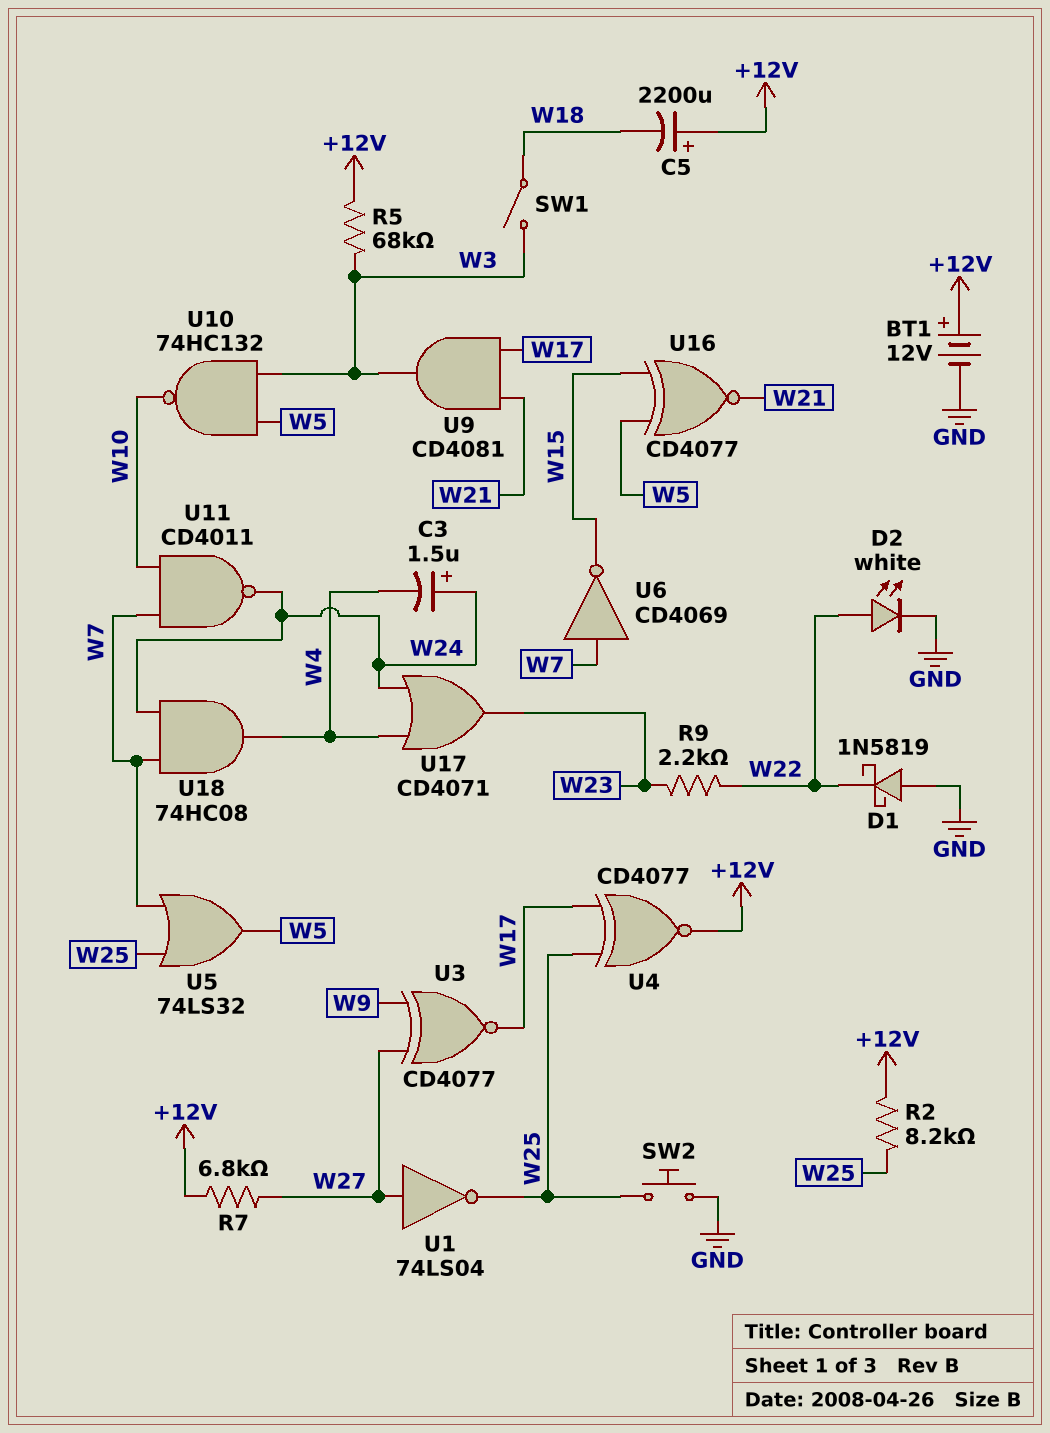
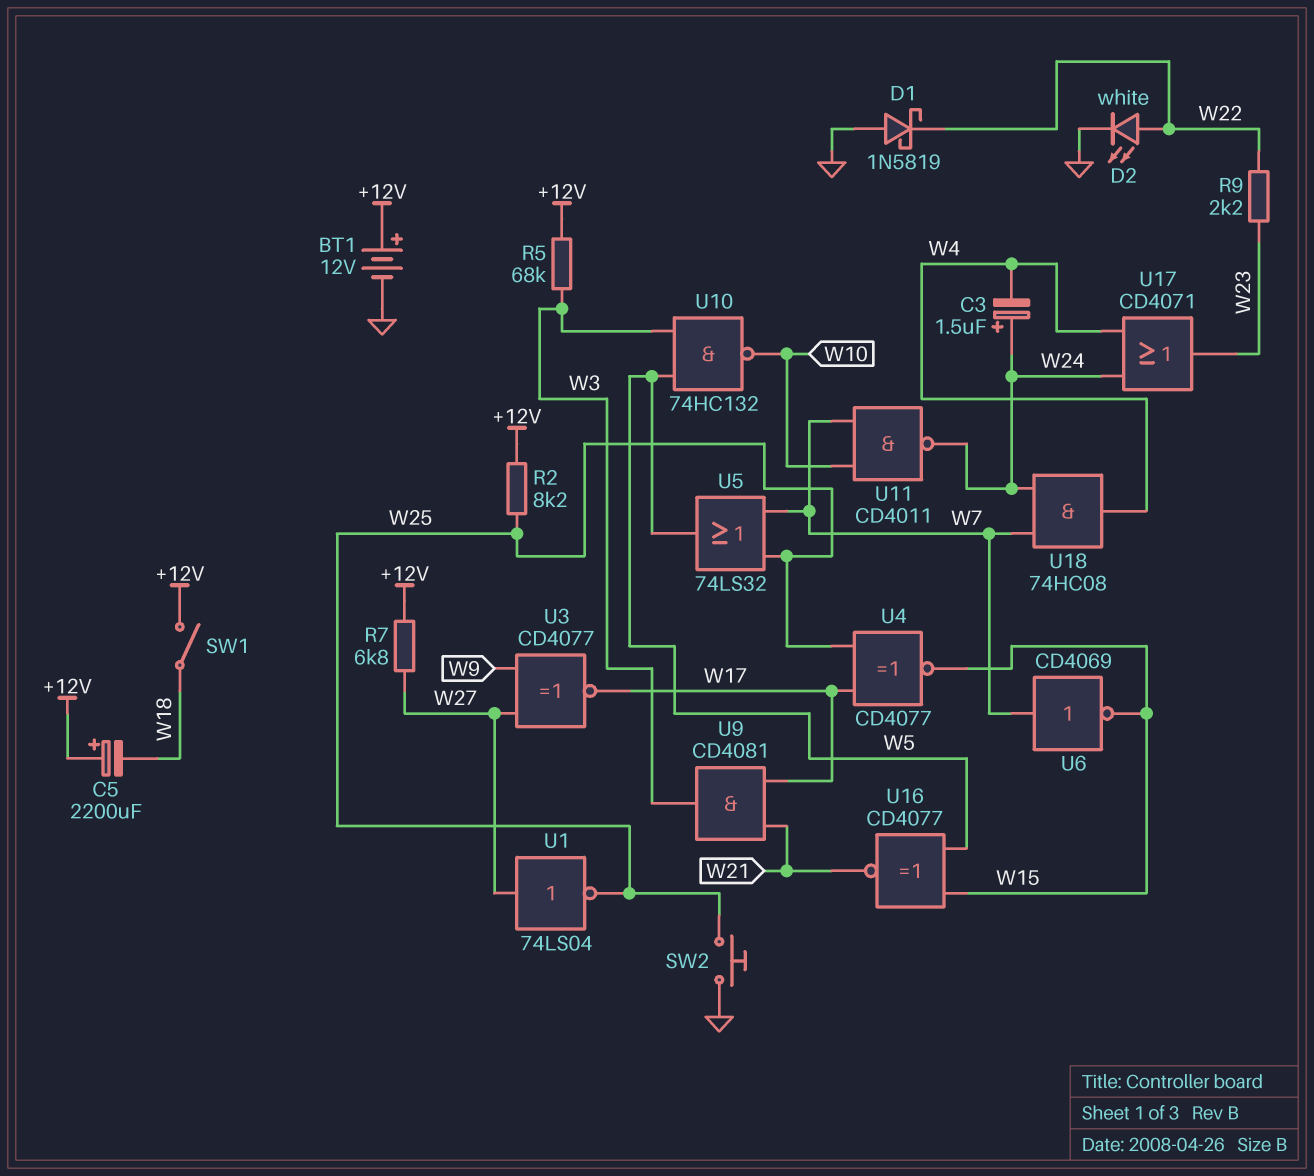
SW1: switch (W3, W18) -> switch (+12V, W18)
U4: XNOR CD4077 (in W17, in W25, out +12V) -> XNOR CD4077 (in W17, in W25, out W15)

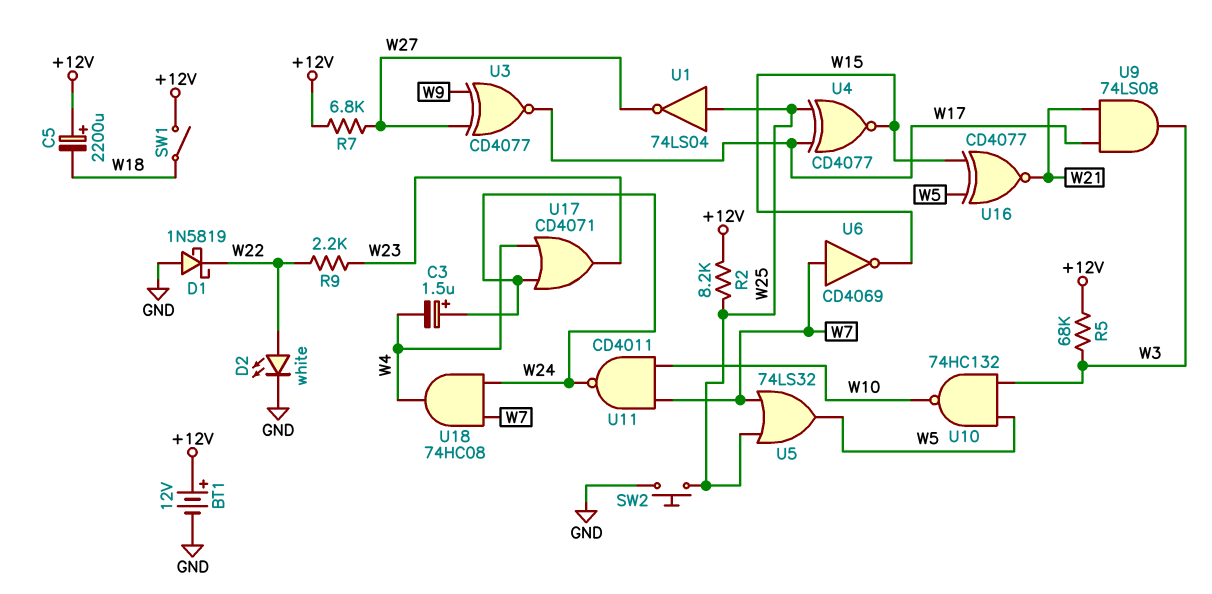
U1: NOT 74LS04 (in W27, out W25) -> NOT 74LS04 (in W25, out W27)
U9: AND CD4081 (in W17, in W21, out W3) -> AND 74LS08 (in W17, in W21, out W3)

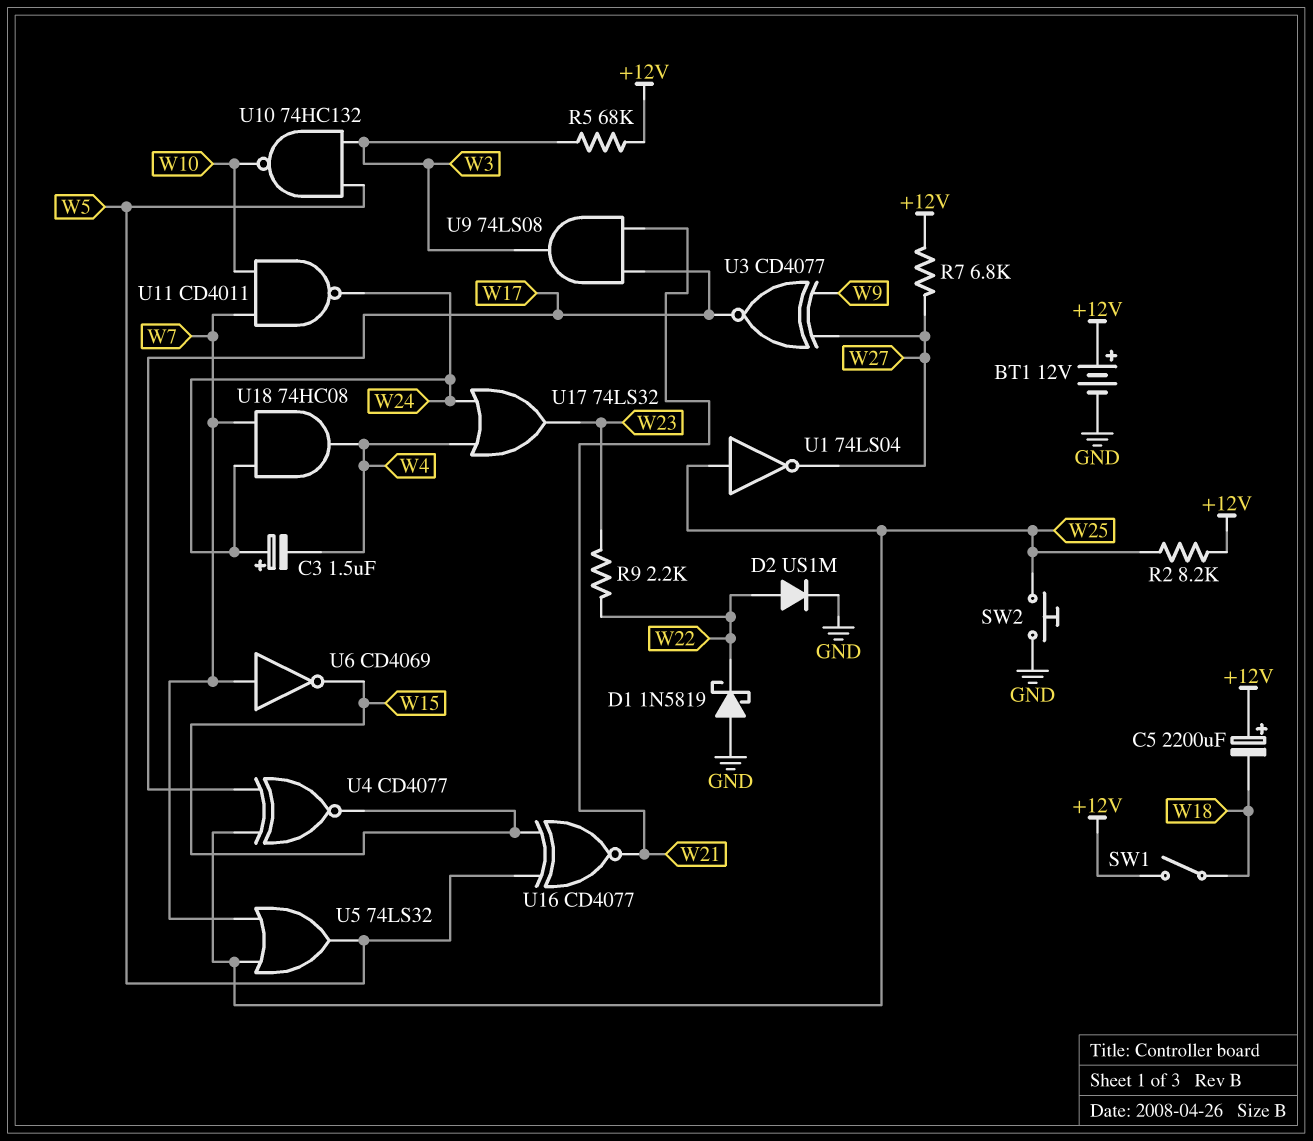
D2: LED white (A W22, K GND) -> diode US1M (A W22, K GND)
U17: OR CD4071 (in W4, in W24, out W23) -> OR 74LS32 (in W4, in W24, out W23)

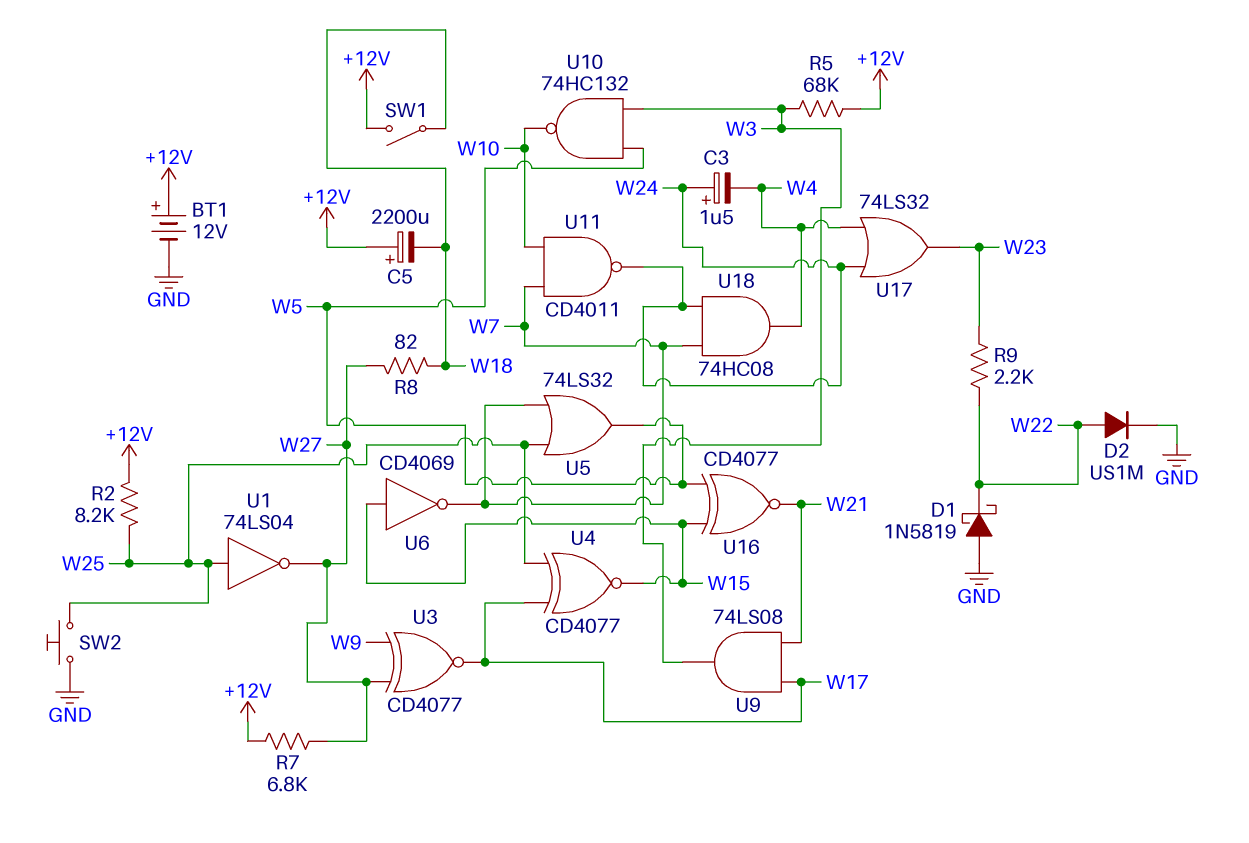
R8: none -> 82 (W18, W27)
U6: NOT CD4069 (in W7, out W15) -> NOT CD4069 (in W15, out W7)

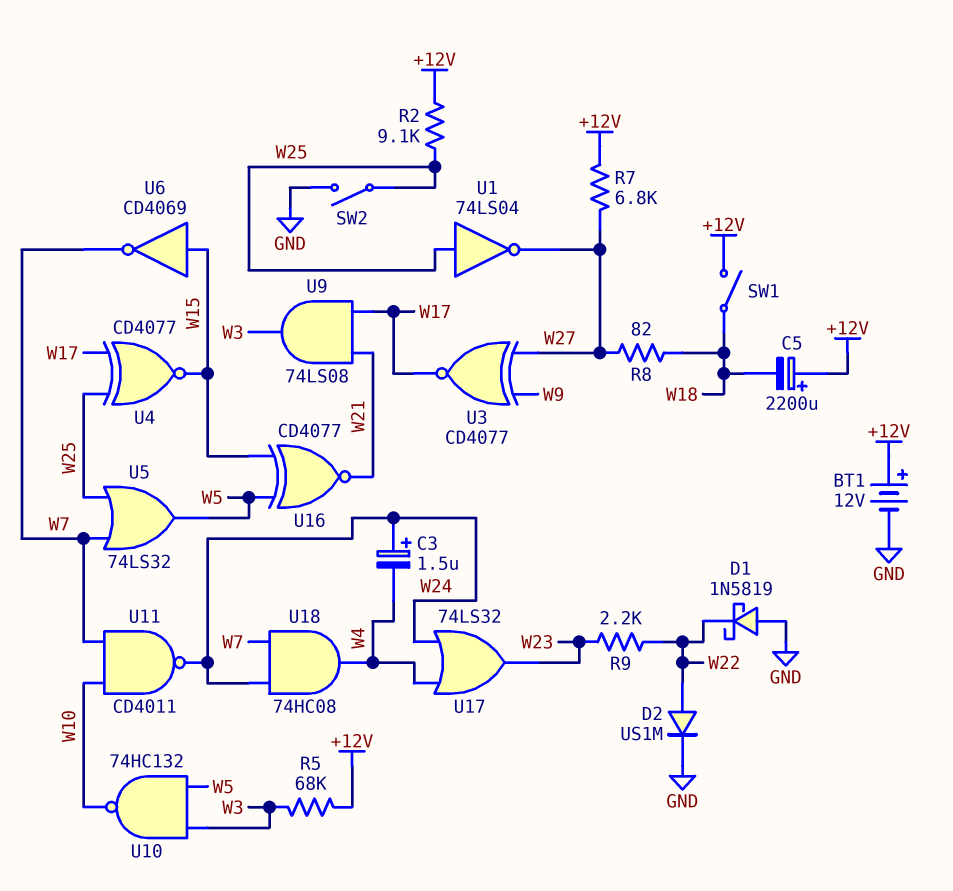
R2: 8.2k (+12V, W25) -> 9.1k (+12V, W25)
SW2: button (GND, W25) -> switch (GND, W25)

